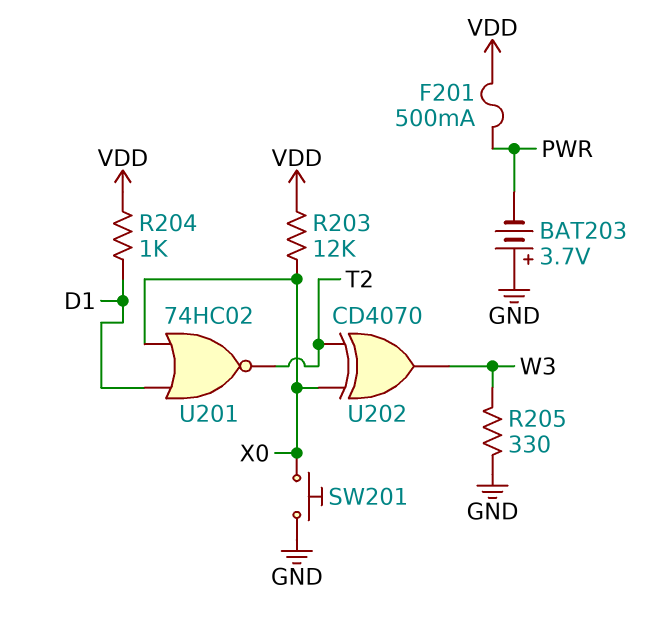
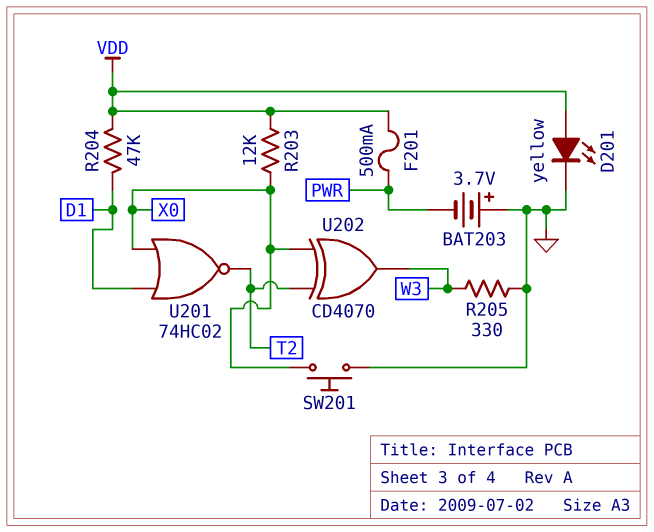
D201: none -> LED yellow (A VDD, K GND)
R204: 1k (D1, VDD) -> 47k (D1, VDD)

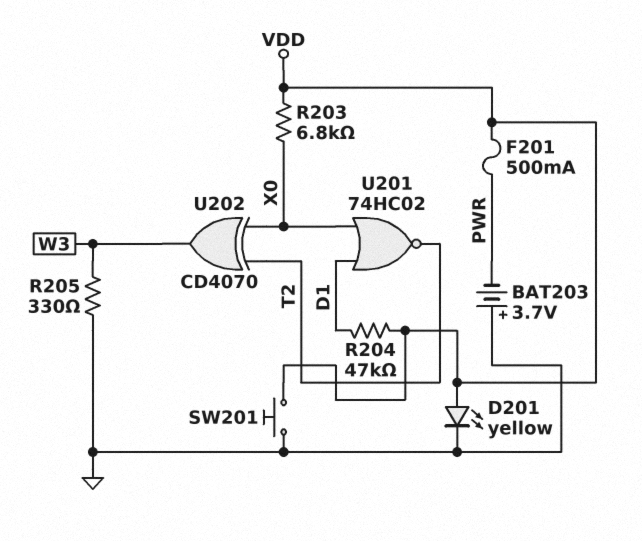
R203: 12k (VDD, X0) -> 6.8k (VDD, X0)
SW201: button (GND, X0) -> button (GND, VDD)

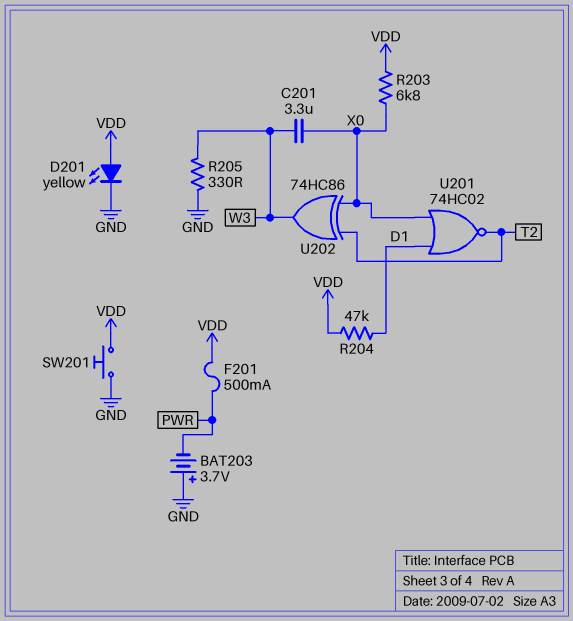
C201: none -> 3.3uF (W3, X0)
U202: XOR CD4070 (in T2, in X0, out W3) -> XOR 74HC86 (in T2, in X0, out W3)

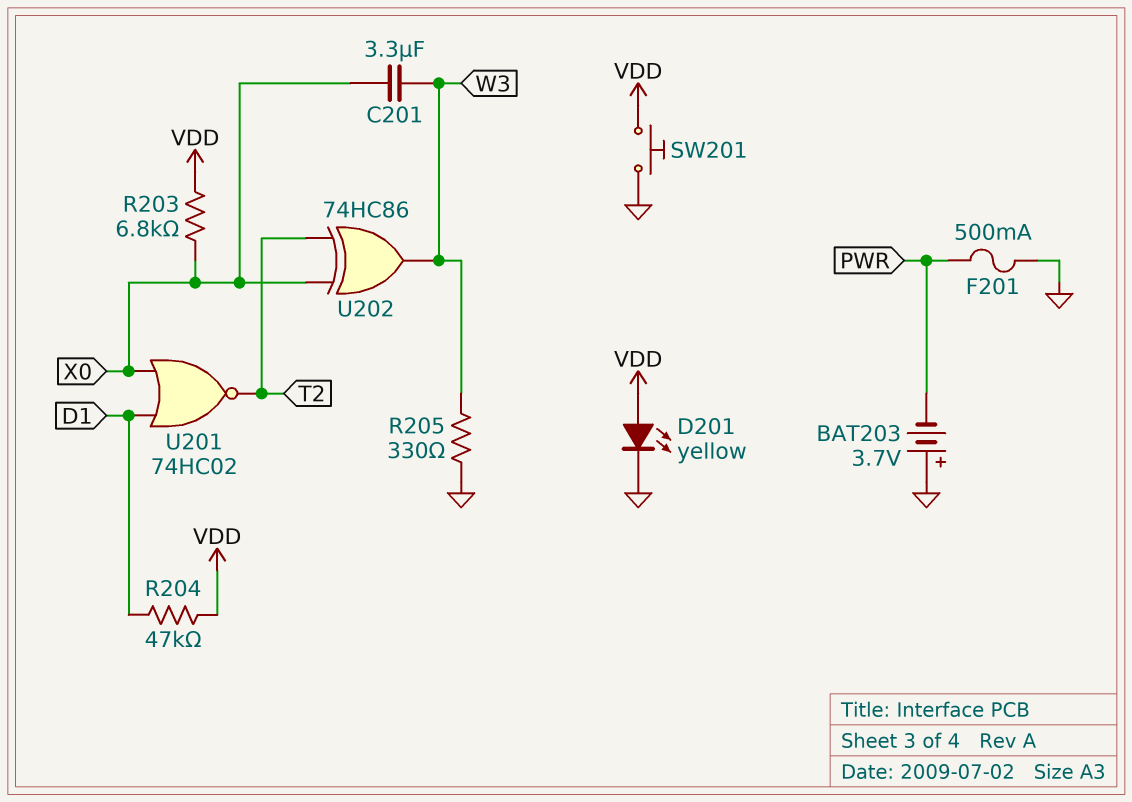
F201: 500mA (PWR, VDD) -> 500mA (GND, PWR)

